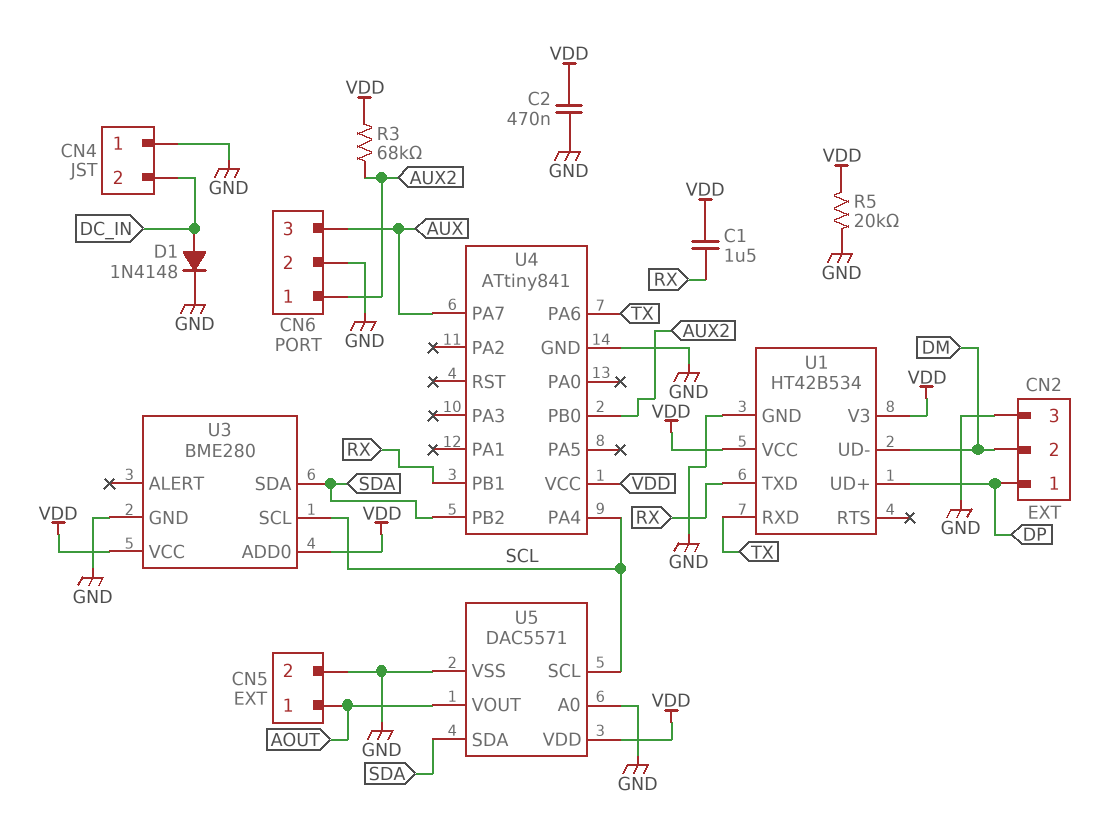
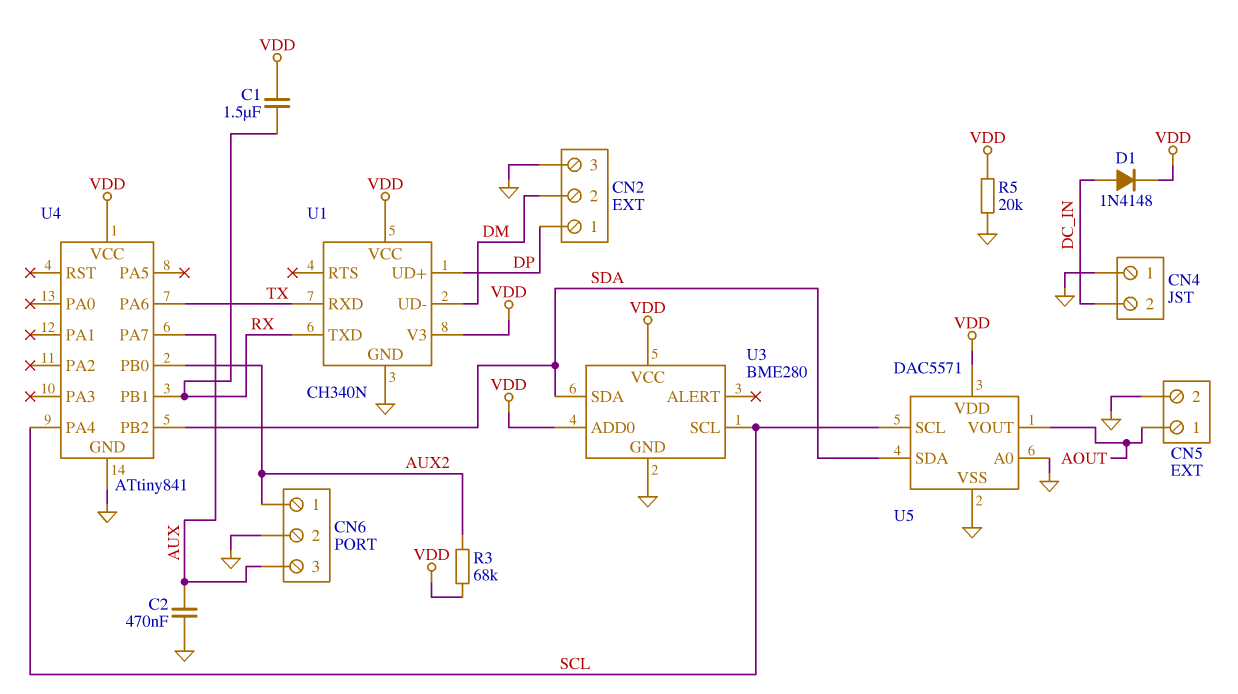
C2: 470nF (GND, VDD) -> 470nF (AUX, GND)
D1: diode 1N4148 (A DC_IN, K GND) -> diode 1N4148 (A DC_IN, K VDD)
U1: HT42B534 -> CH340N

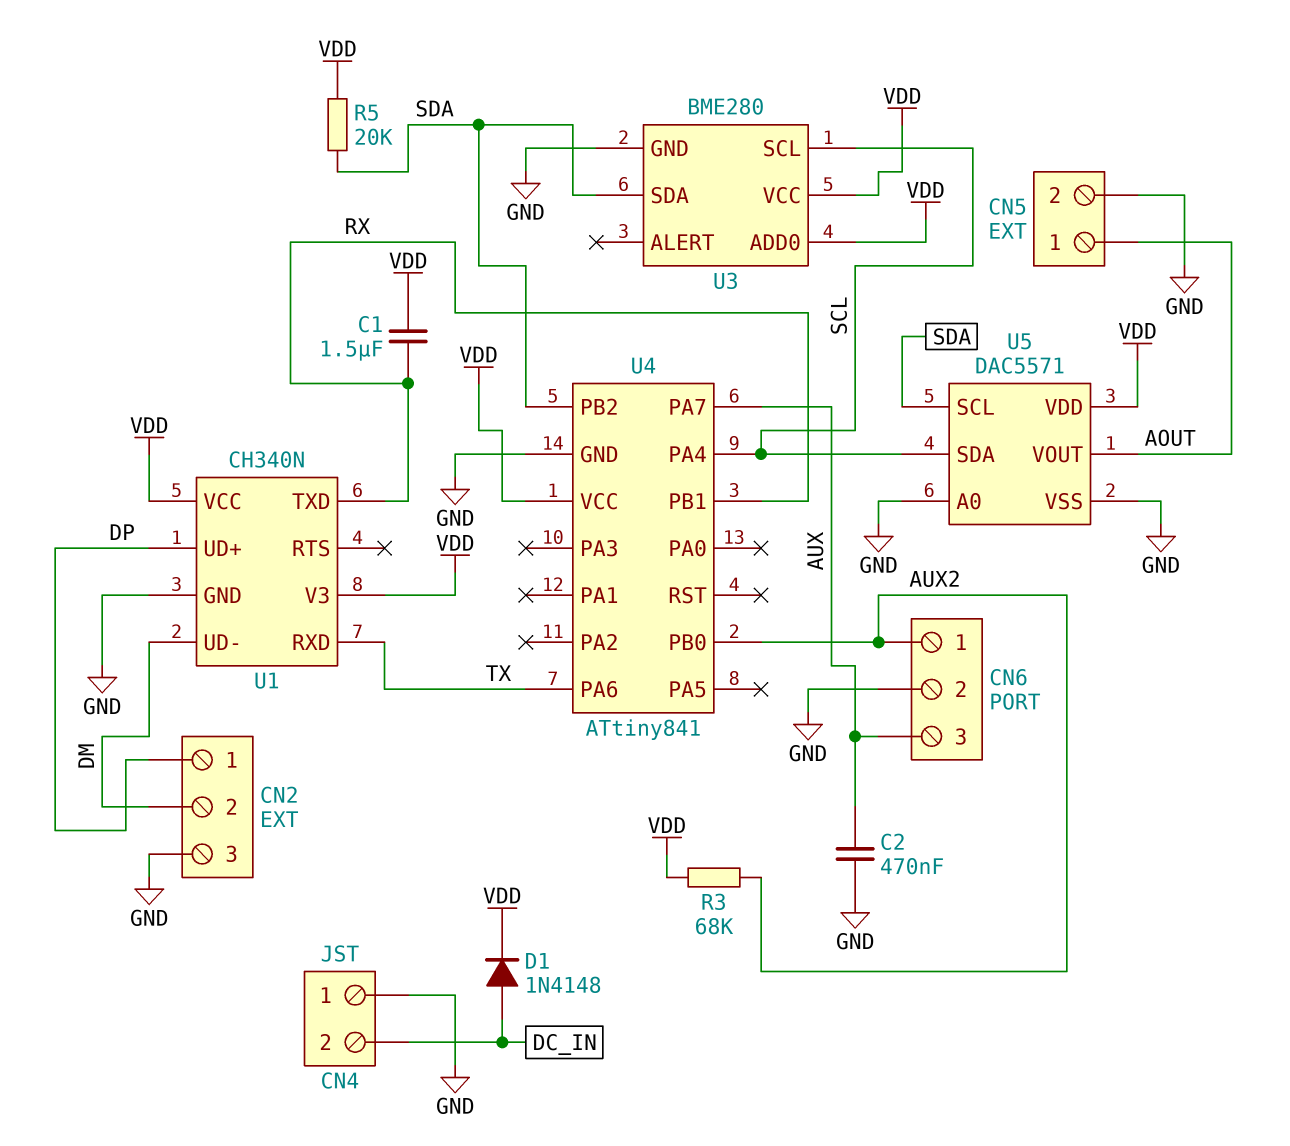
R5: 20k (GND, VDD) -> 20k (SDA, VDD)
U5 pin SCL: SCL -> SDA
U5 pin SDA: SDA -> SCL

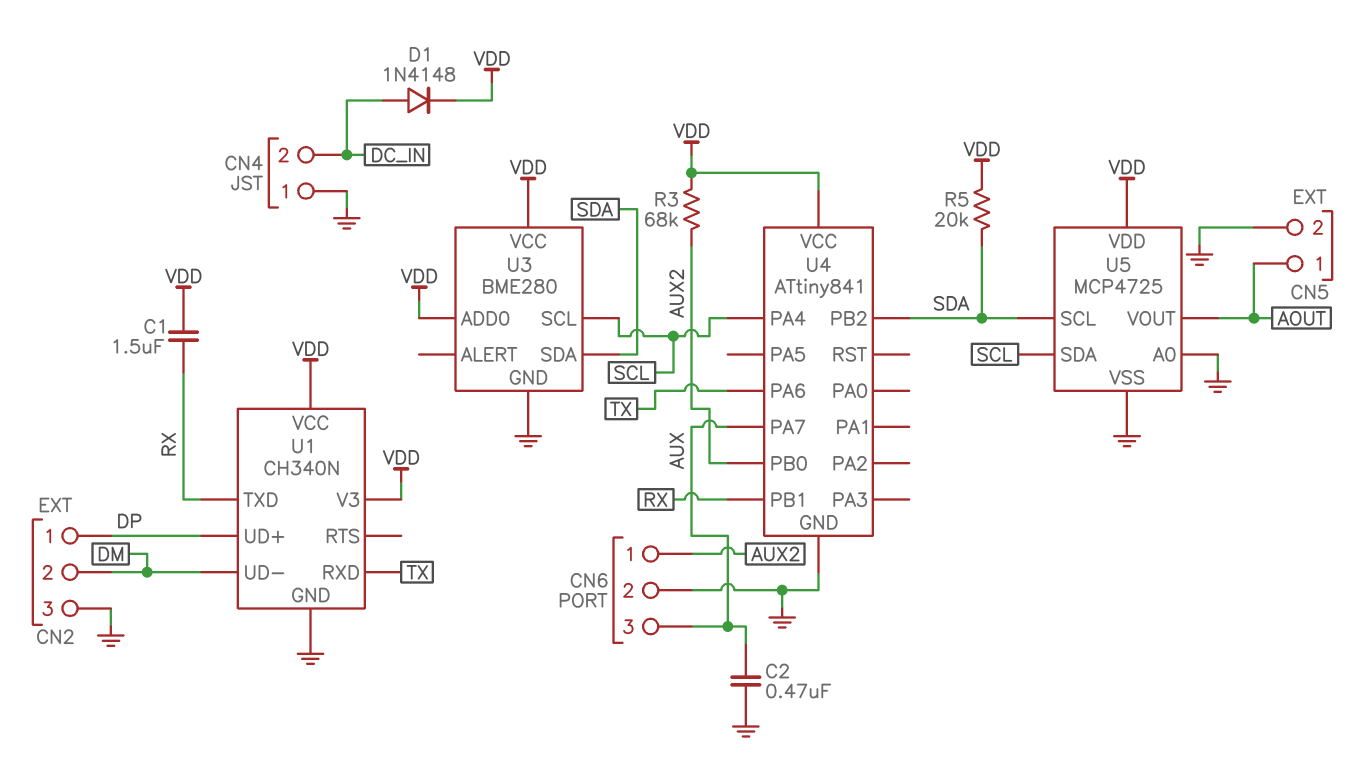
U5: DAC5571 -> MCP4725

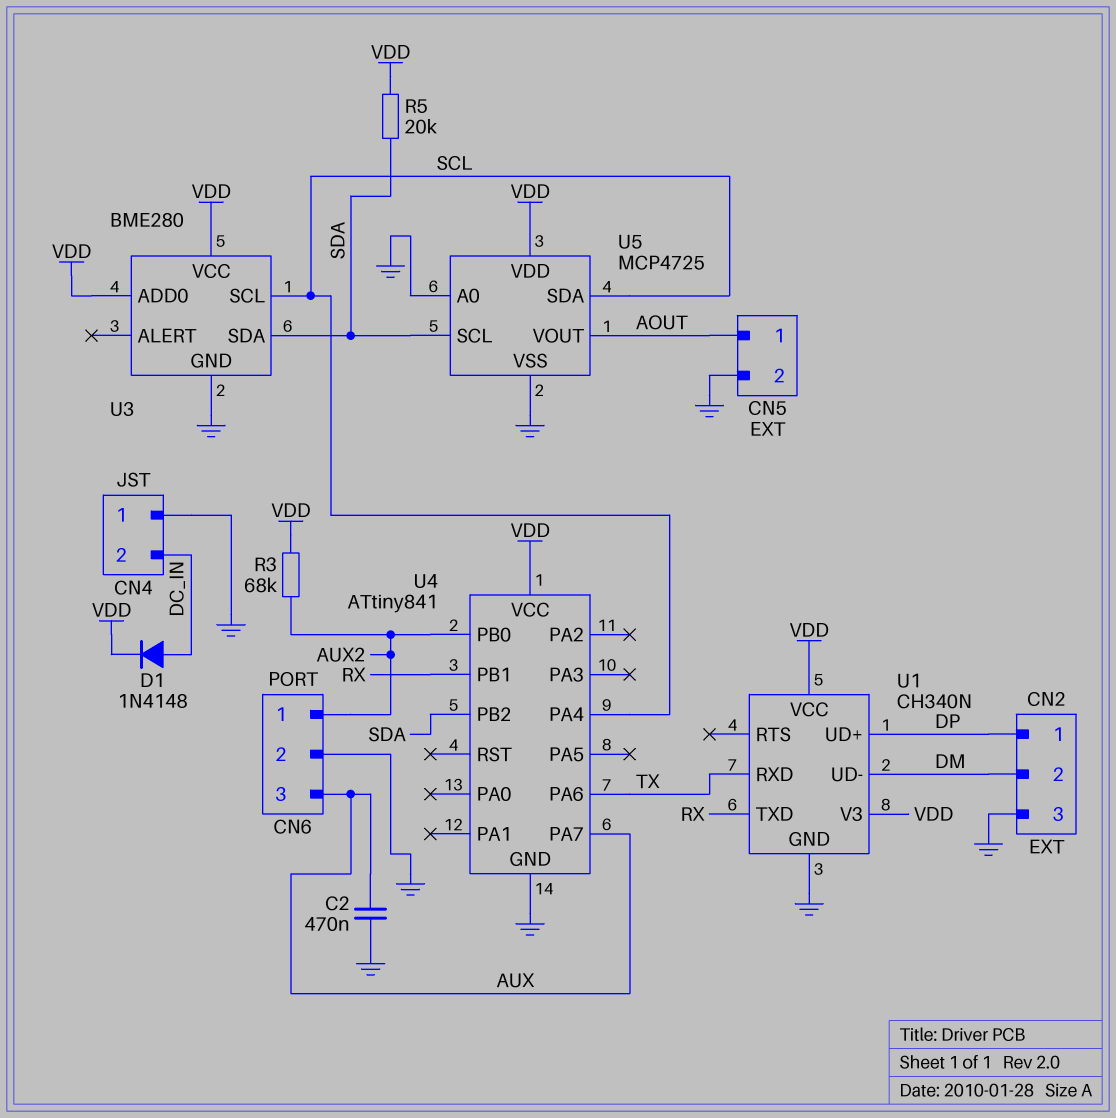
C1: 1.5uF (RX, VDD) -> none

